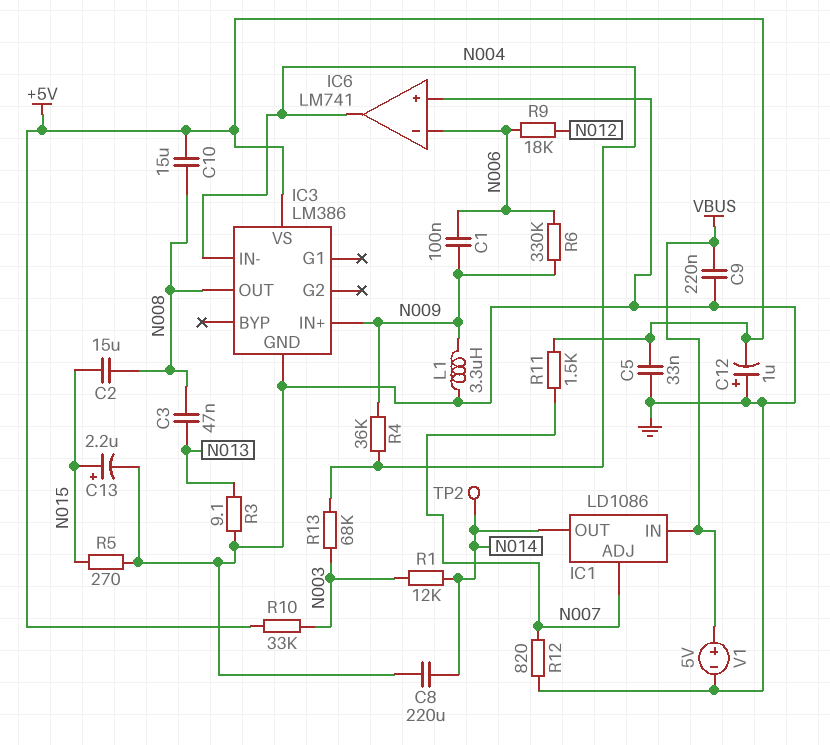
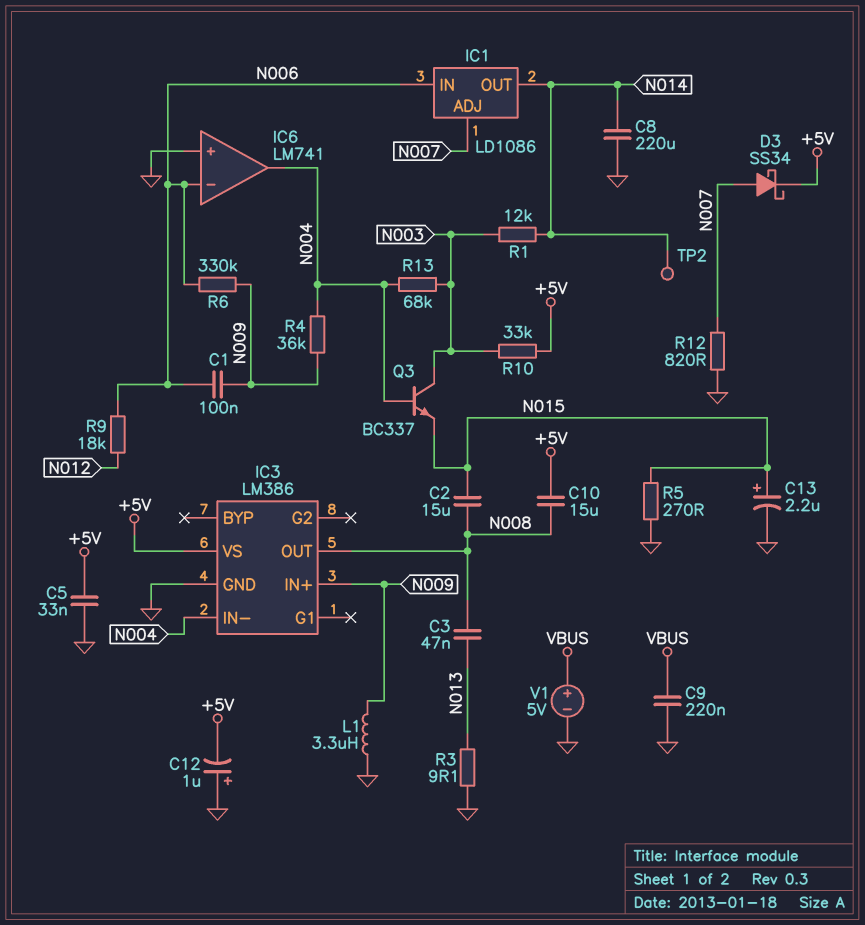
D3: none -> schottky SS34 (A N007, K +5V)
IC1 pin IN: VBUS -> N006
Q3: none -> NPN BC337 (B N004, C N003, E N015)
R11: 1.5k (+5V, N007) -> none

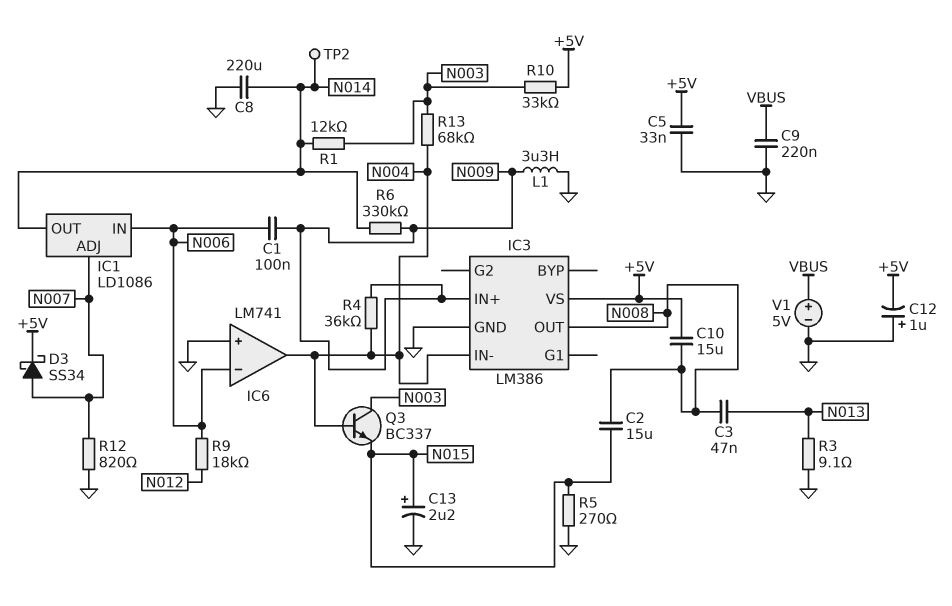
R6: 330k (N006, N009) -> 330k (N009, N014)

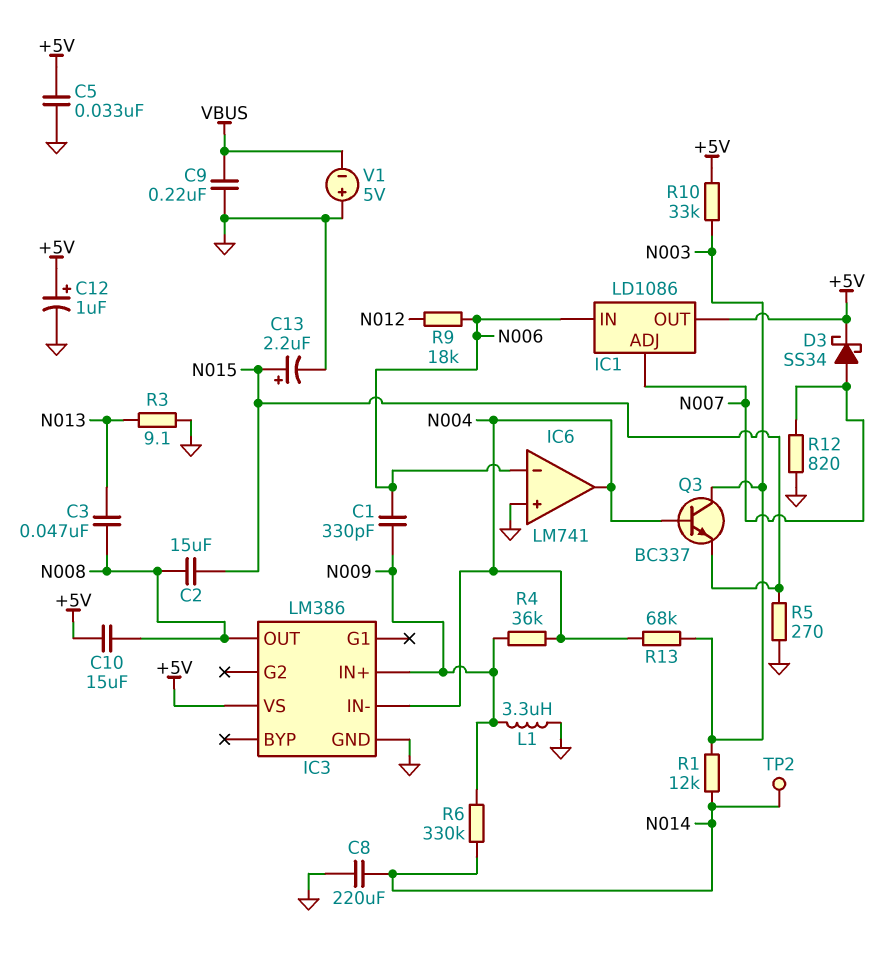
C1: 100nF (N006, N009) -> 330pF (N006, N009)
C12: 1uF (plus GND, minus +5V) -> 1uF (plus +5V, minus GND)
IC1 pin OUT: N014 -> +5V
V1: 5V (plus VBUS, minus GND) -> 5V (plus GND, minus VBUS)

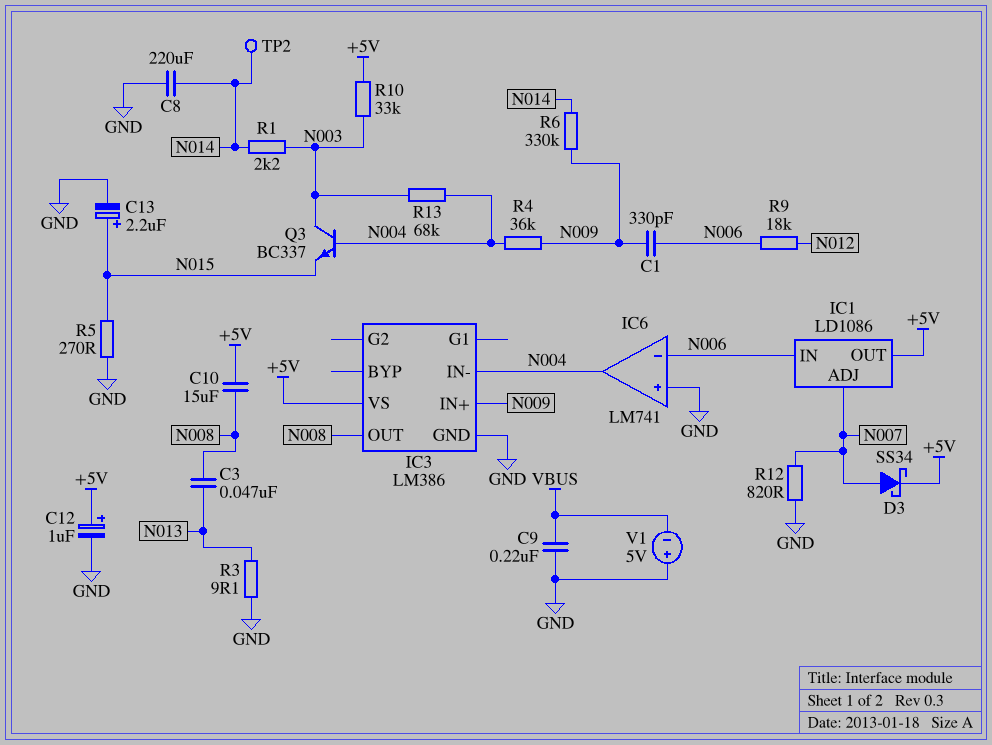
C2: 15uF (N008, N015) -> none
C5: 33nF (+5V, GND) -> none
L1: 3.3uH (GND, N009) -> none
R1: 12k (N003, N014) -> 2.2k (N003, N014)

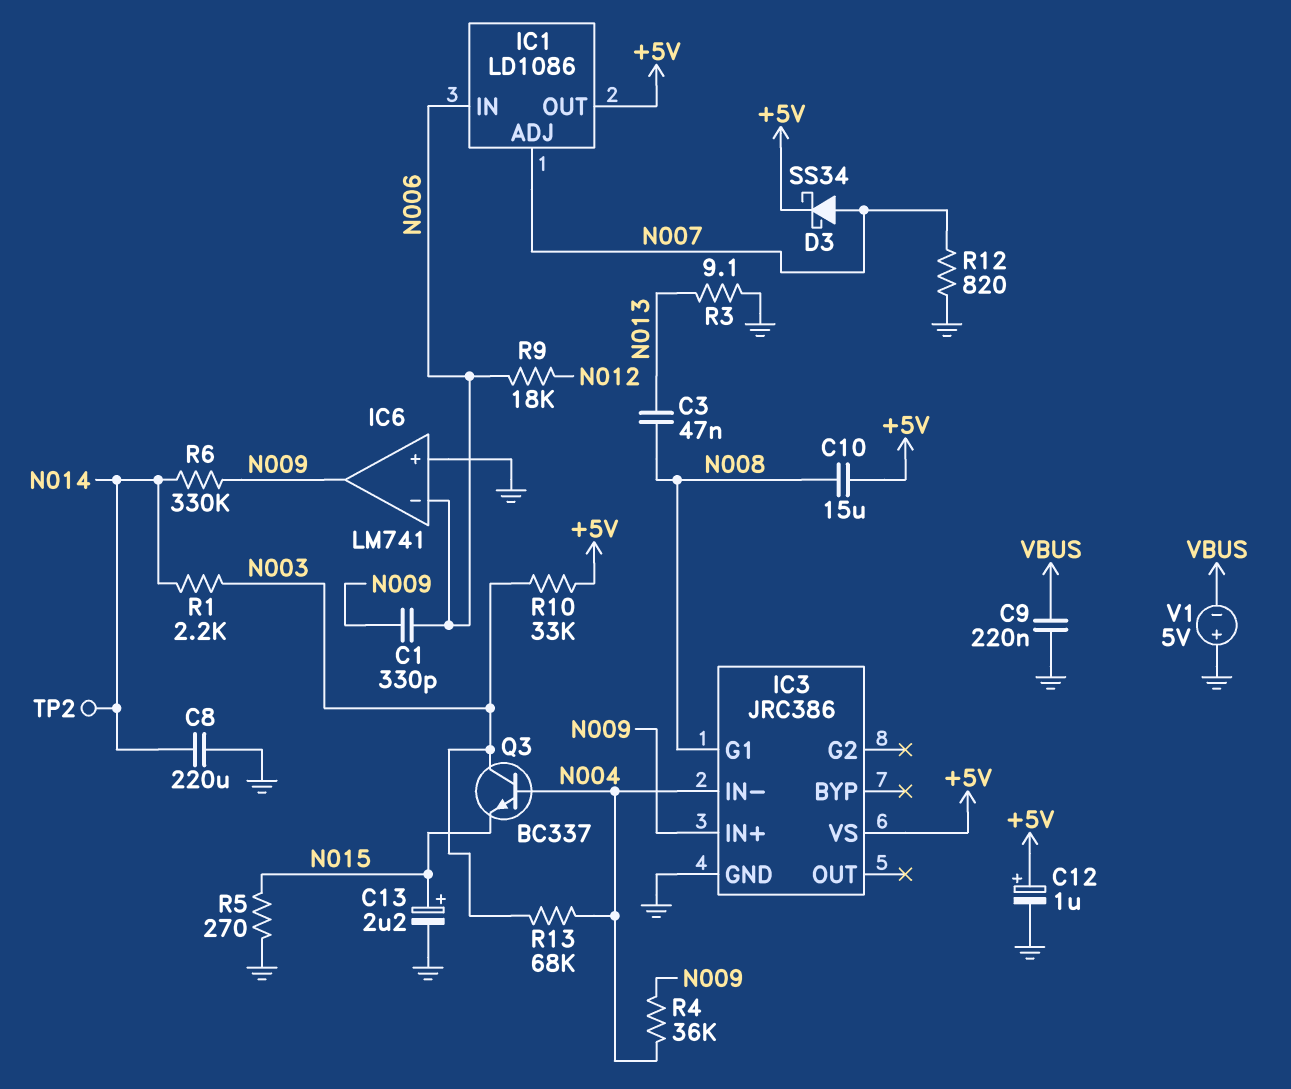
IC3: LM386 -> JRC386
IC3 pin G1: none -> N008
IC3 pin OUT: N008 -> none
IC6 pin out: N004 -> N009

